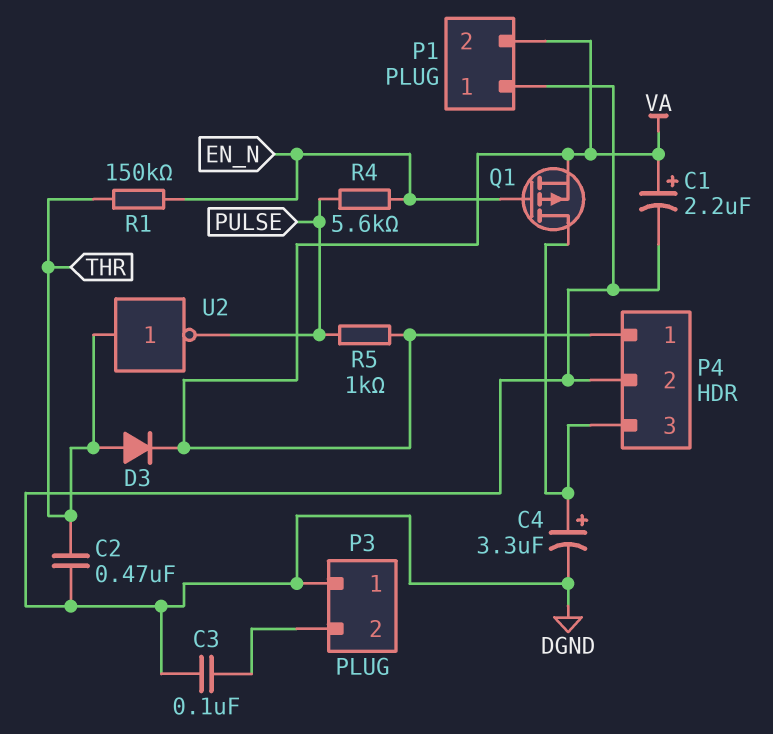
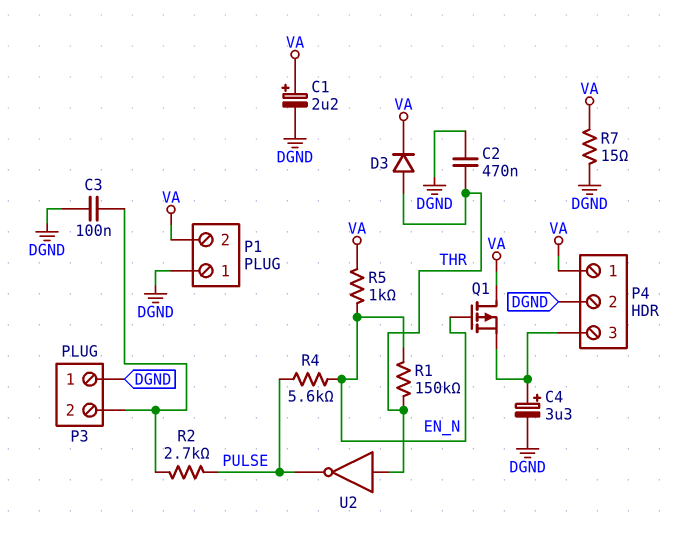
Q1: PMOS (G EN_N, D P4/3, S VA) -> PMOS (G EN_N, D VA, S P4/3)
R2: none -> 2.7k (P3/2, PULSE)
R5: 1k (PULSE, VA) -> 1k (EN_N, VA)
R7: none -> 15 (DGND, VA)

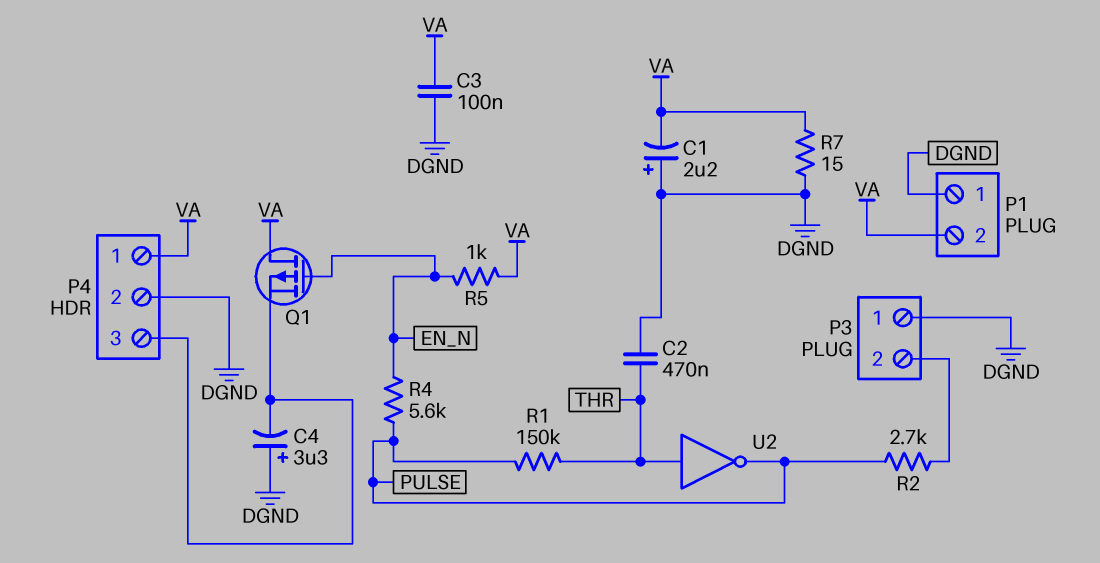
C1: 2.2uF (plus VA, minus DGND) -> 2.2uF (plus DGND, minus VA)
C3: 100nF (DGND, P3/2) -> 100nF (DGND, VA)
C4: 3.3uF (plus P4/3, minus DGND) -> 3.3uF (plus DGND, minus P4/3)
D3: diode (A THR, K VA) -> none
R1: 150k (EN_N, THR) -> 150k (PULSE, THR)

